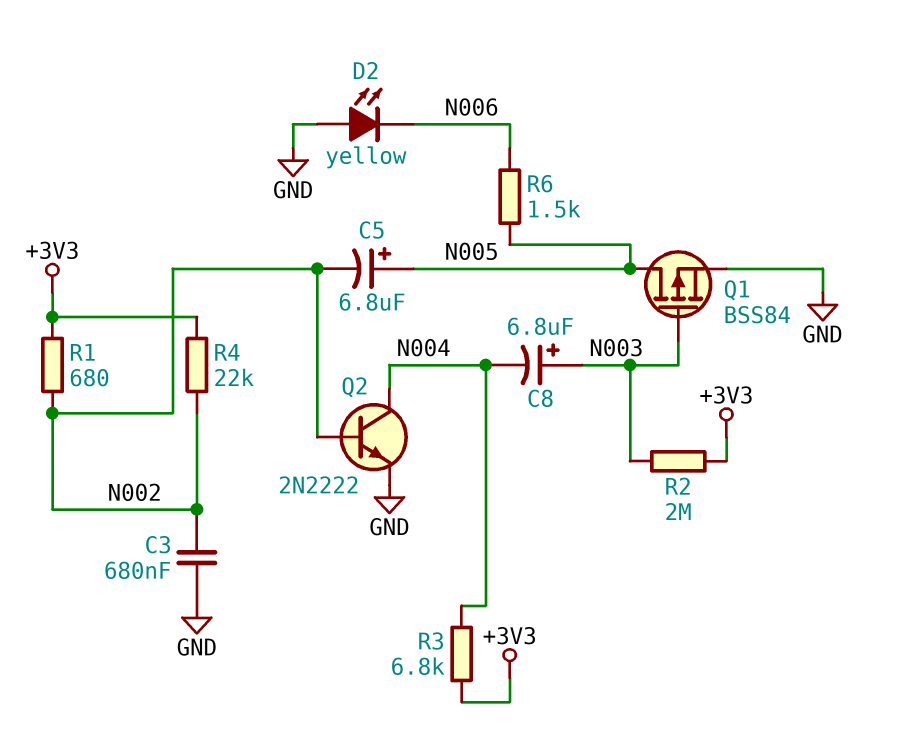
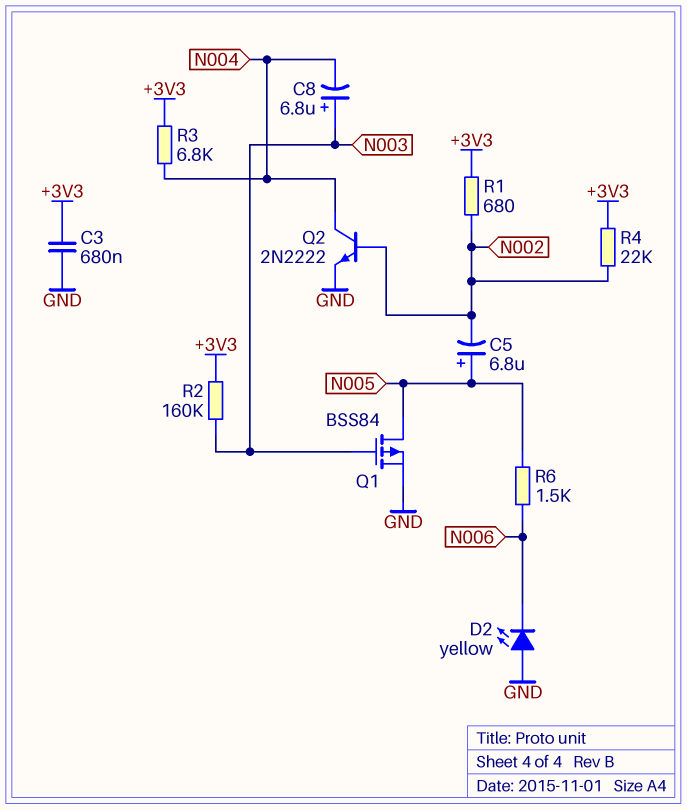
C3: 680nF (GND, N002) -> 680nF (+3V3, GND)
R2: 2M (+3V3, N003) -> 160k (+3V3, N003)

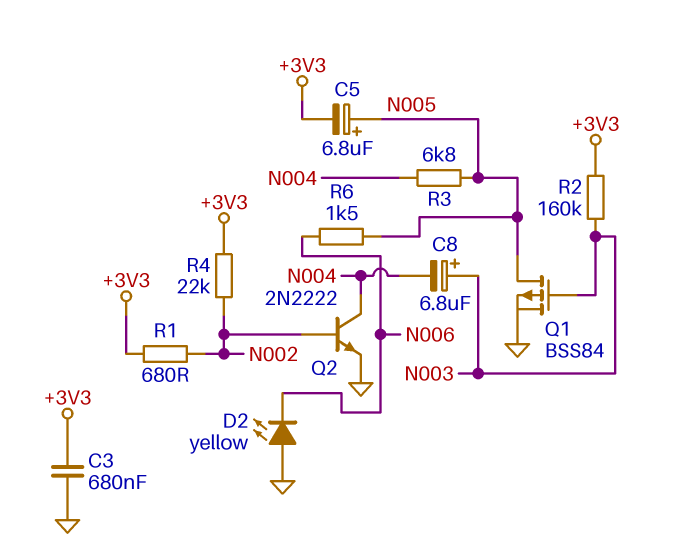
C5: 6.8uF (plus N005, minus N002) -> 6.8uF (plus N005, minus +3V3)
R3: 6.8k (+3V3, N004) -> 6.8k (N004, N005)

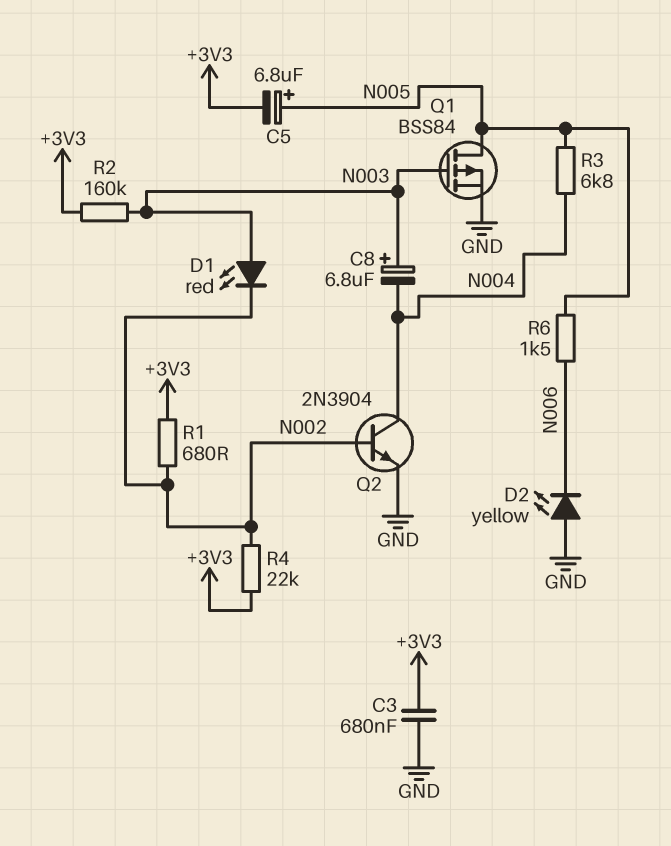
D1: none -> LED red (A N003, K N002)
Q2: NPN 2N2222 (B N002, C N004, E GND) -> NPN 2N3904 (B N002, C N004, E GND)

